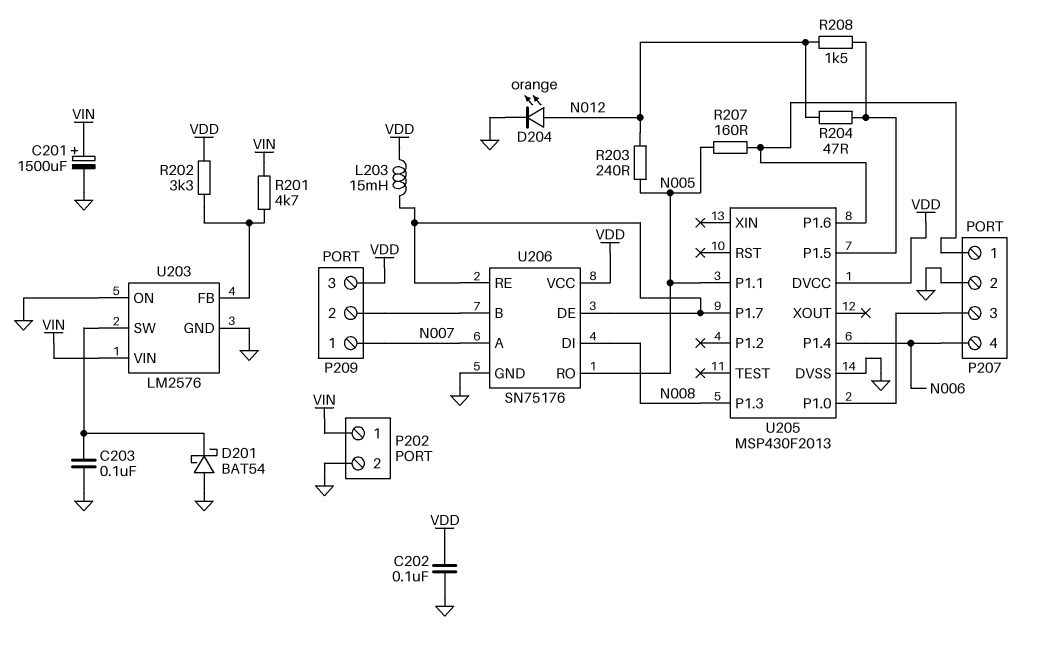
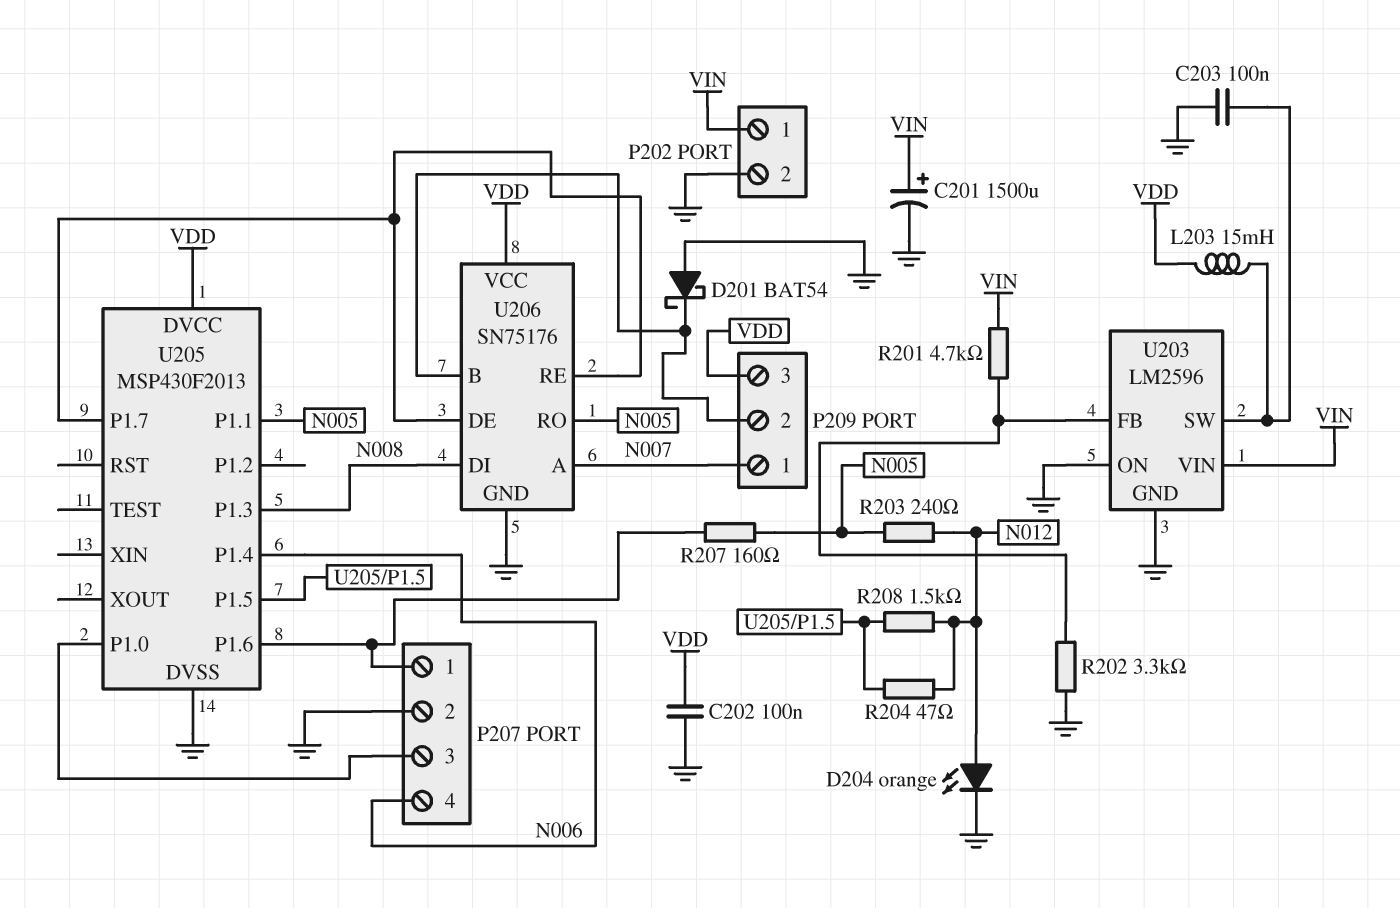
D201: schottky BAT54 (A GND, K U203/SW) -> schottky BAT54 (A GND, K P209/2)
L203: 15mH (U205/P1.7, VDD) -> 15mH (U203/SW, VDD)
R202: 3.3k (U203/FB, VDD) -> 3.3k (GND, U203/FB)
U203: LM2576 -> LM2596

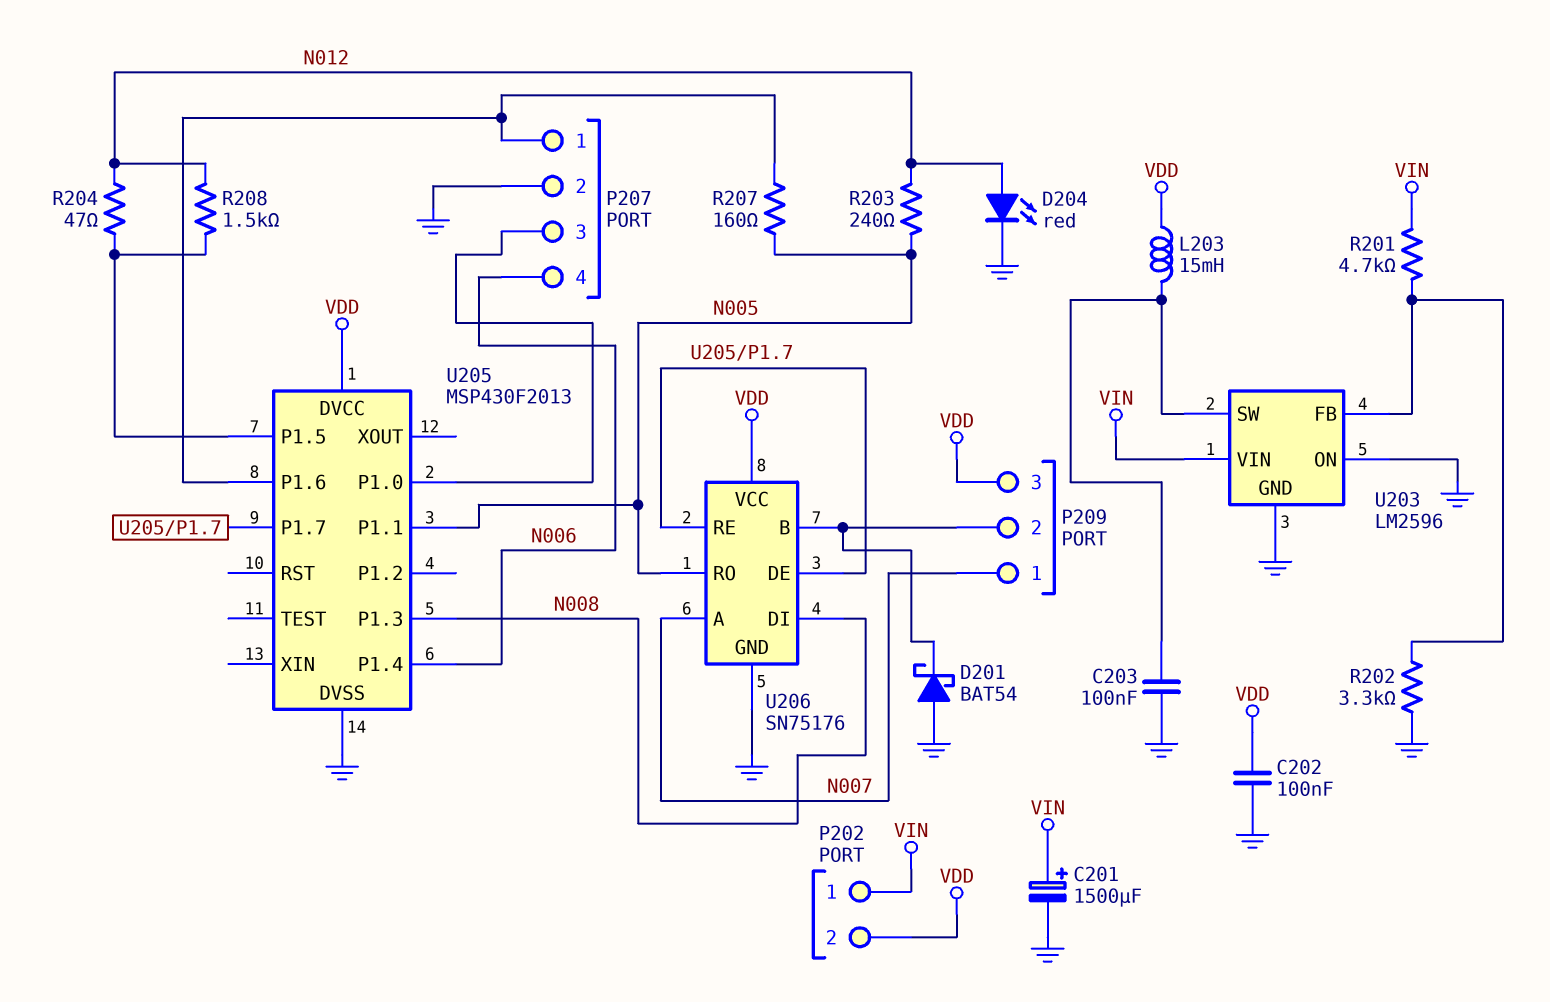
D204: LED orange (A N012, K GND) -> LED red (A N012, K GND)
P202 pin 2: GND -> VDD

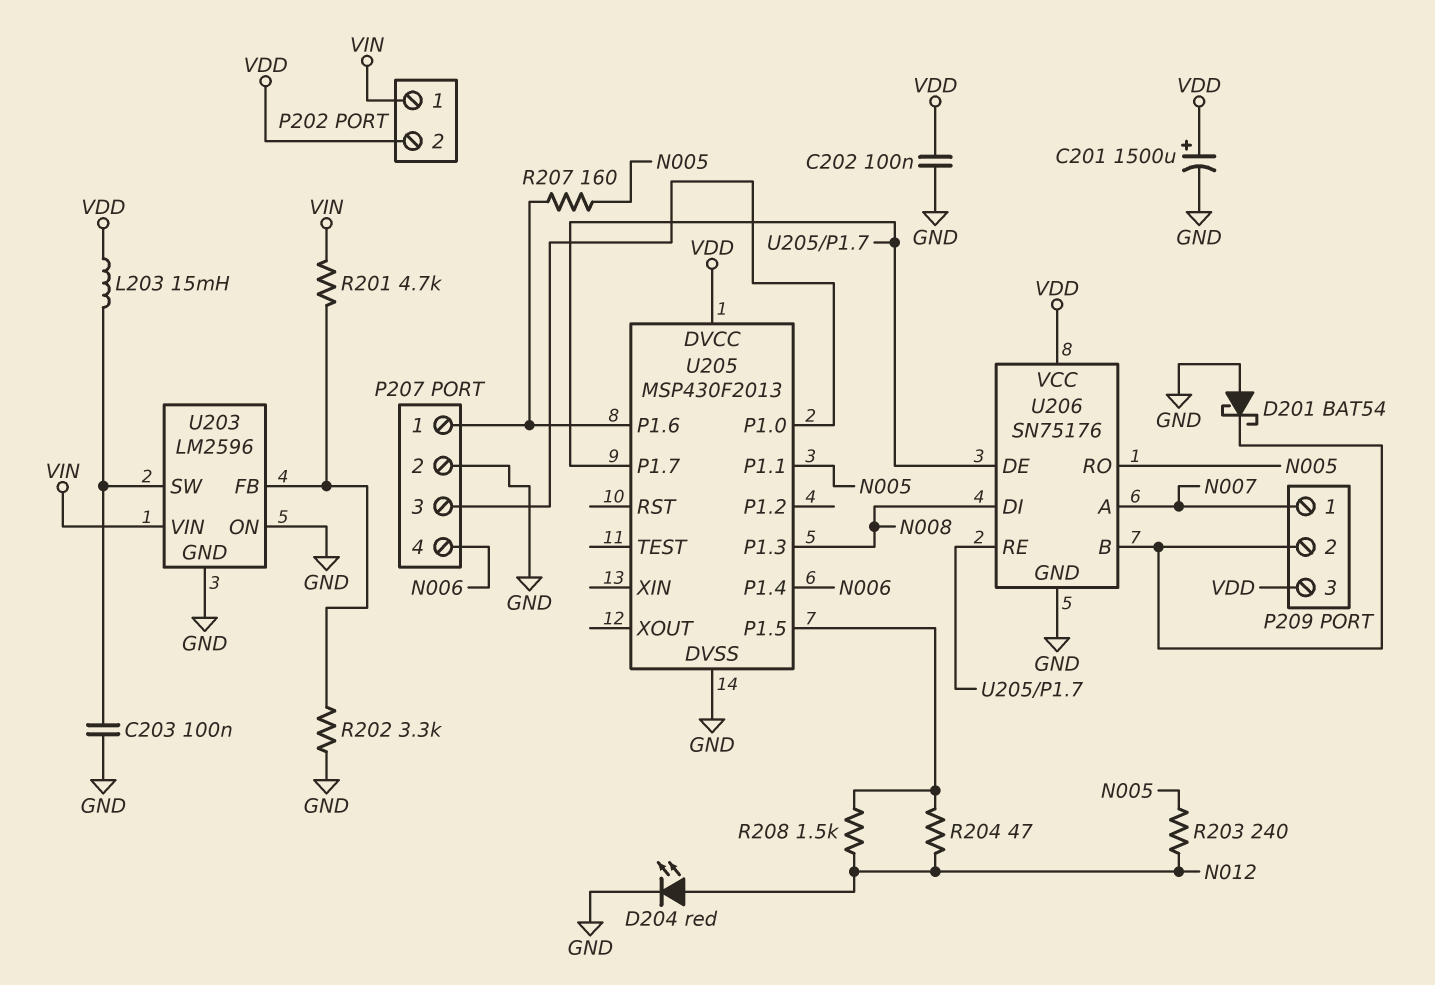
C201: 1500uF (plus VIN, minus GND) -> 1500uF (plus VDD, minus GND)

